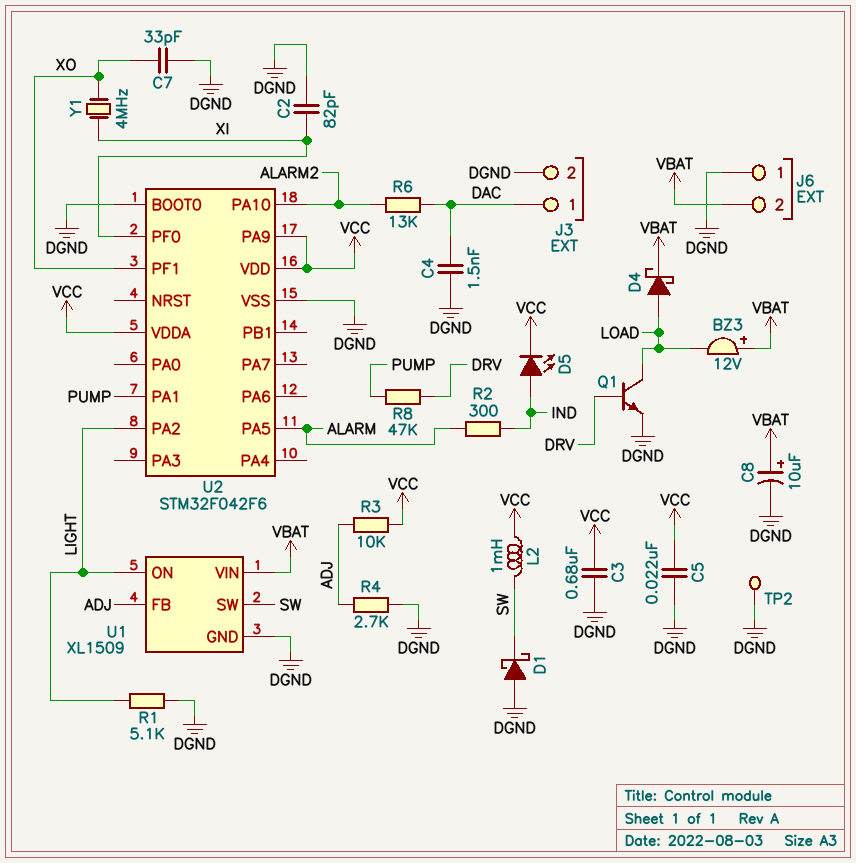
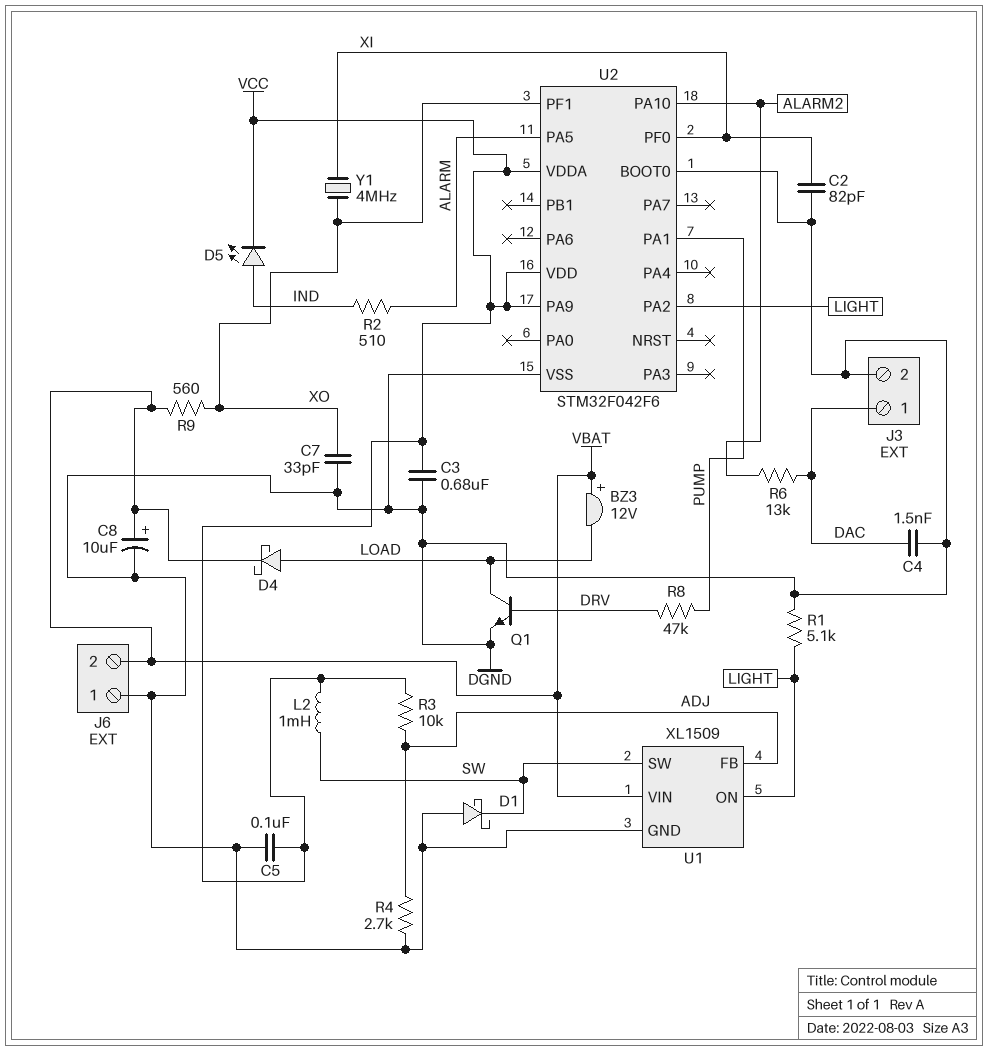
C5: 22nF (DGND, VCC) -> 100nF (DGND, VCC)
R2: 300 (ALARM, IND) -> 510 (ALARM, IND)
R9: none -> 560 (VBAT, XO)
TP2: test point (DGND) -> none

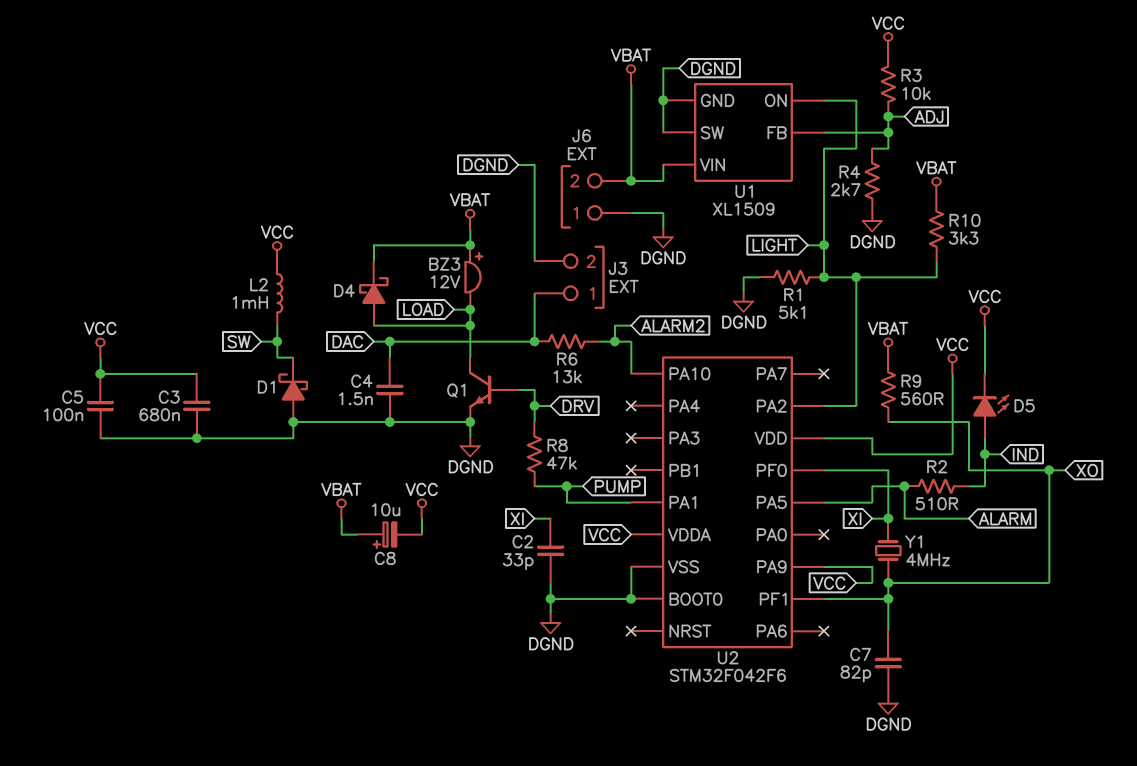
C2: 82pF (DGND, XI) -> 33pF (DGND, XI)
C7: 33pF (DGND, XO) -> 82pF (DGND, XO)
C8: 10uF (plus VBAT, minus DGND) -> 10uF (plus VBAT, minus VCC)
R10: none -> 3.3k (LIGHT, VBAT)
U1 pin SW: SW -> DGND

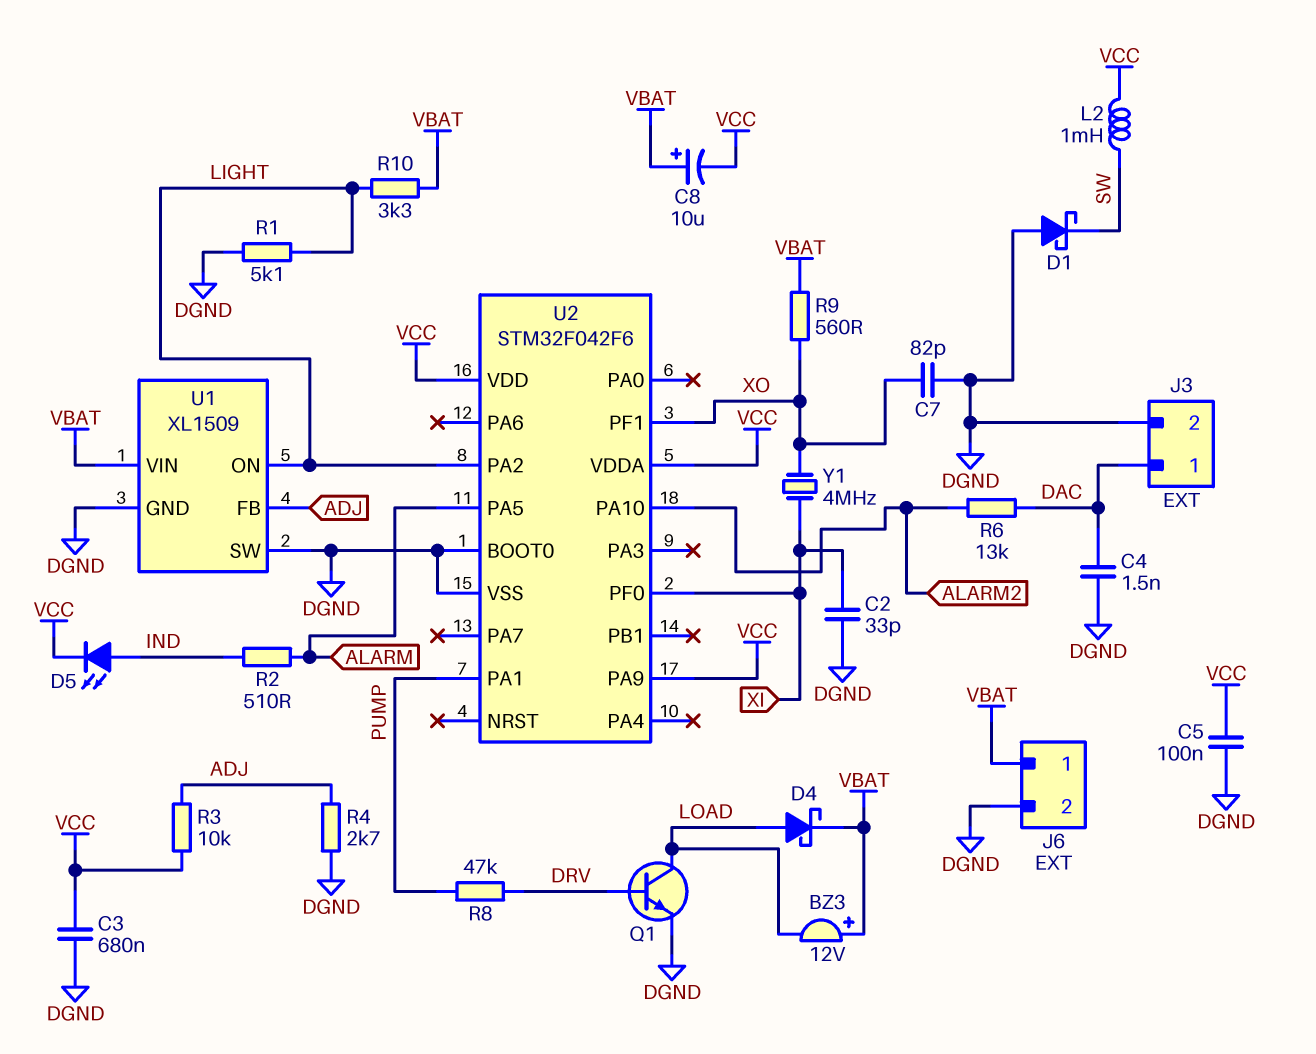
J6 pin 1: DGND -> VBAT
J6 pin 2: VBAT -> DGND

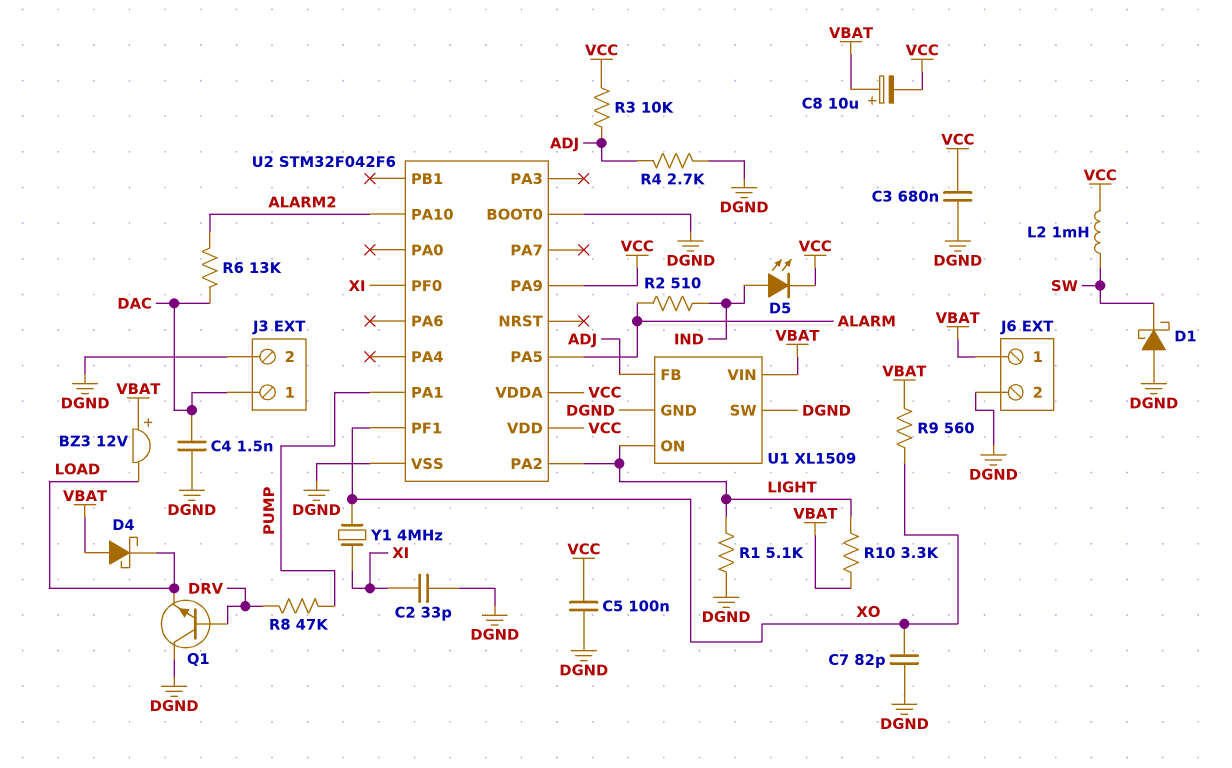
D4: schottky (A LOAD, K VBAT) -> schottky (A VBAT, K LOAD)
Q1: NPN (B DRV, C LOAD, E DGND) -> NPN (B DRV, C DGND, E LOAD)

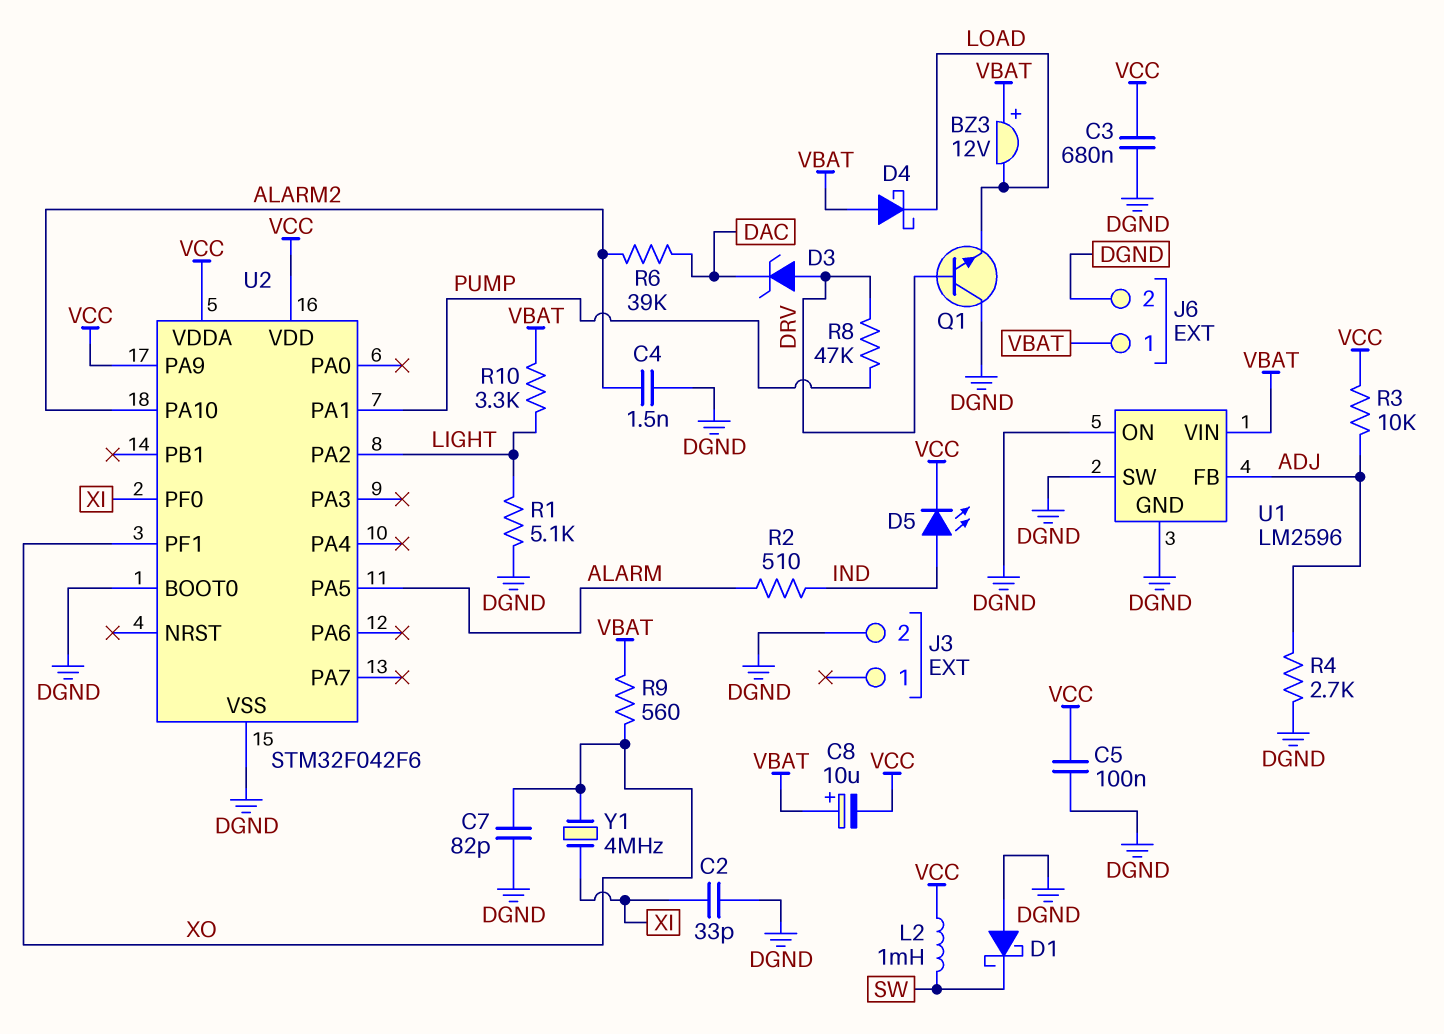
C4: 1.5nF (DAC, DGND) -> 1.5nF (ALARM2, DGND)
D3: none -> zener (A DRV, K DAC)
J3 pin 1: DAC -> none
R6: 13k (ALARM2, DAC) -> 39k (ALARM2, DAC)
U1: XL1509 -> LM2596
U1 pin ON: LIGHT -> DGND

